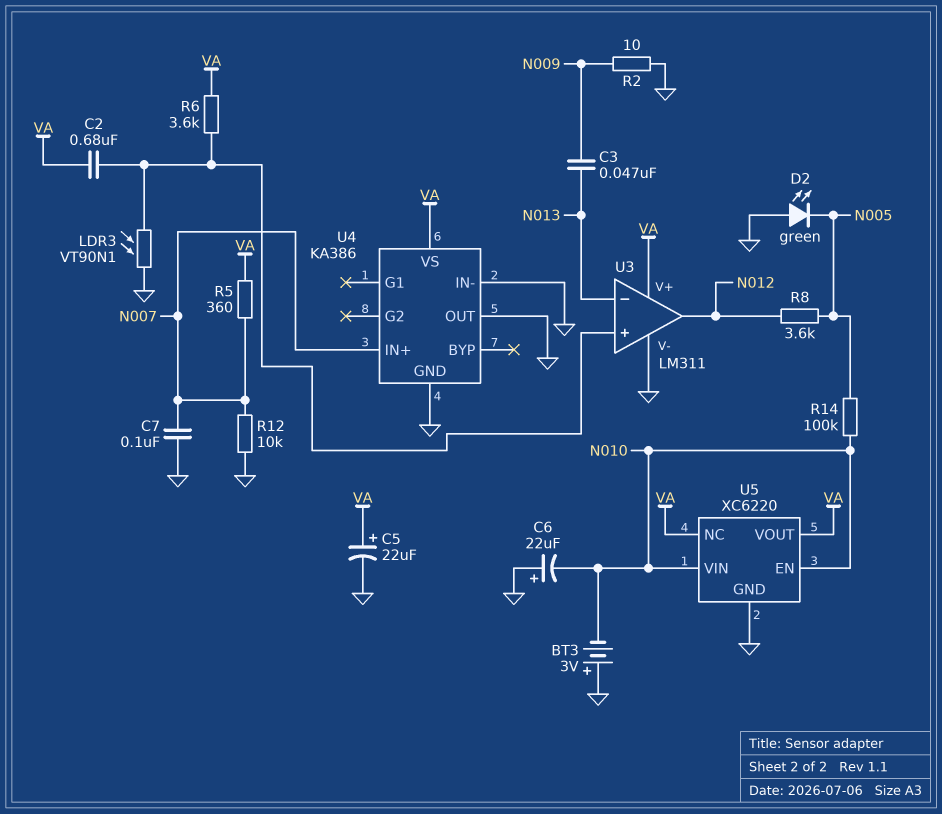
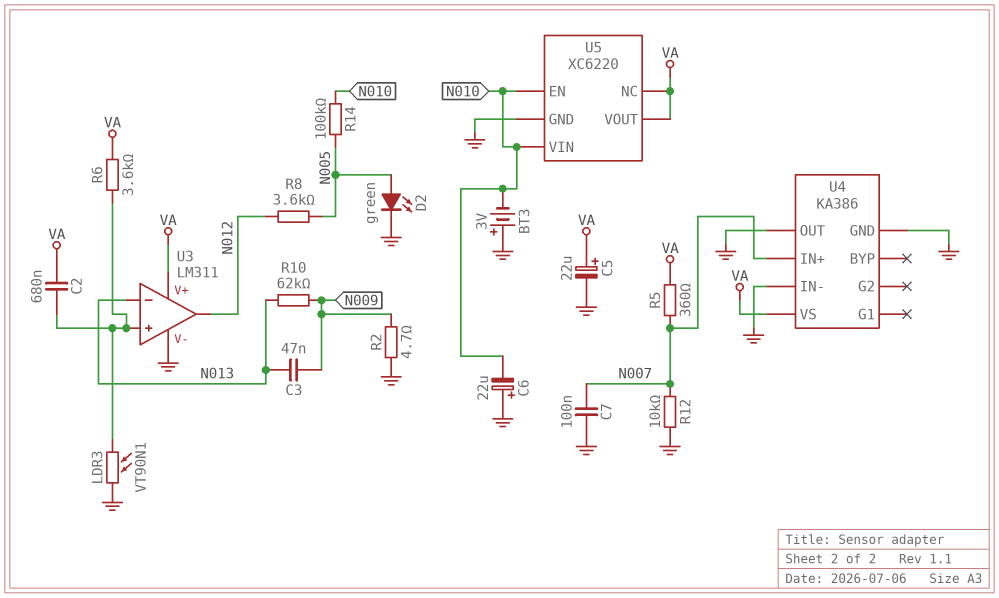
D2: LED green (A GND, K N005) -> LED green (A N005, K GND)
R2: 10 (GND, N009) -> 4.7 (GND, N009)
R10: none -> 62k (N009, N013)

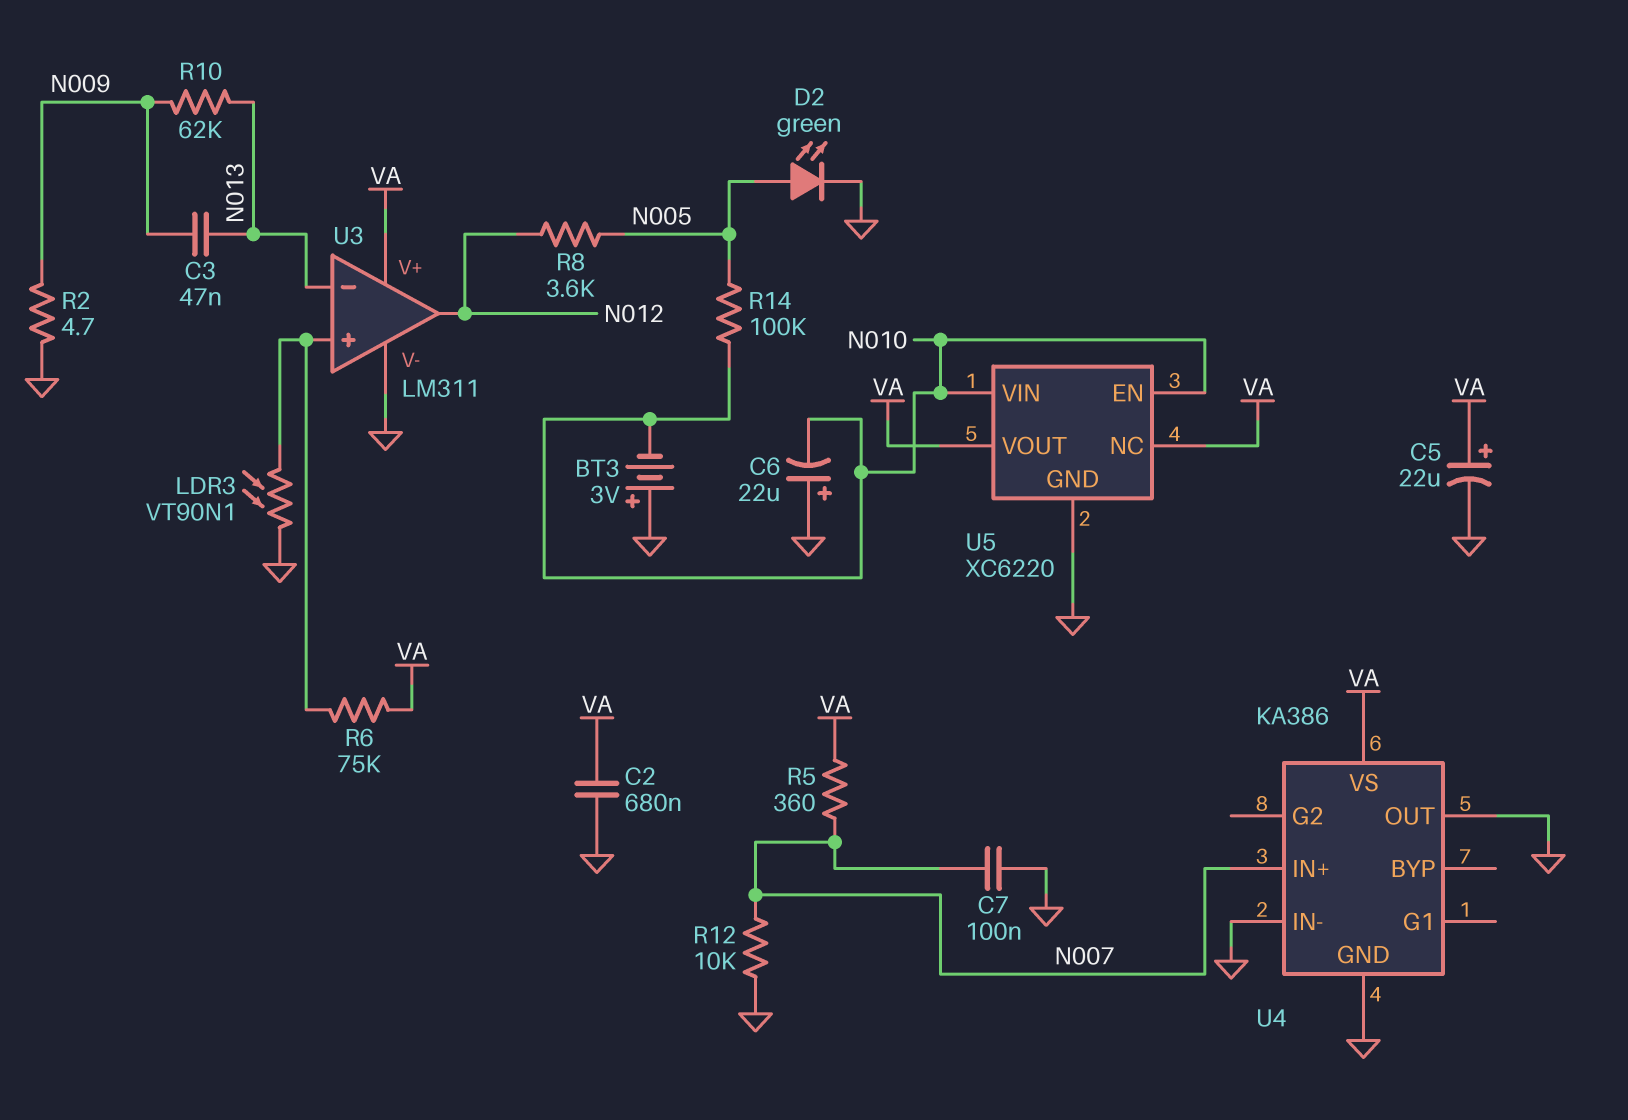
C2: 680nF (U3/in+, VA) -> 680nF (GND, VA)
R6: 3.6k (U3/in+, VA) -> 75k (U3/in+, VA)

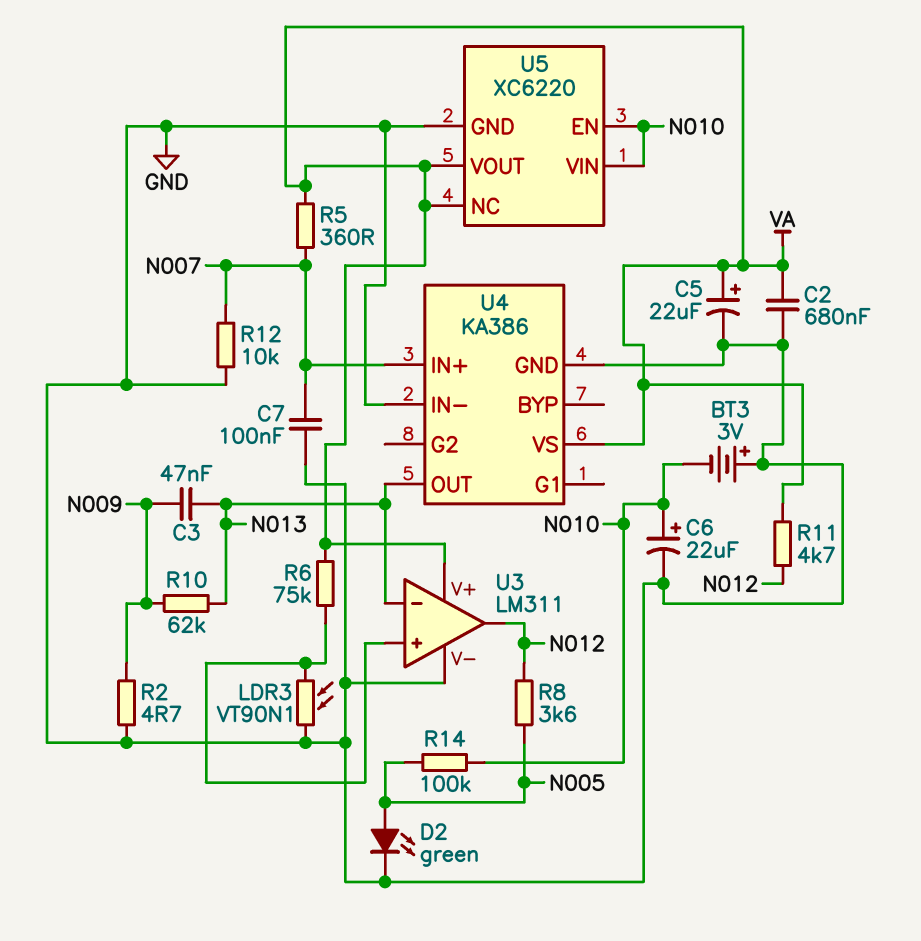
C6: 22uF (plus GND, minus N010) -> 22uF (plus N010, minus GND)
R11: none -> 4.7k (N012, VA)
U4 pin OUT: GND -> N013

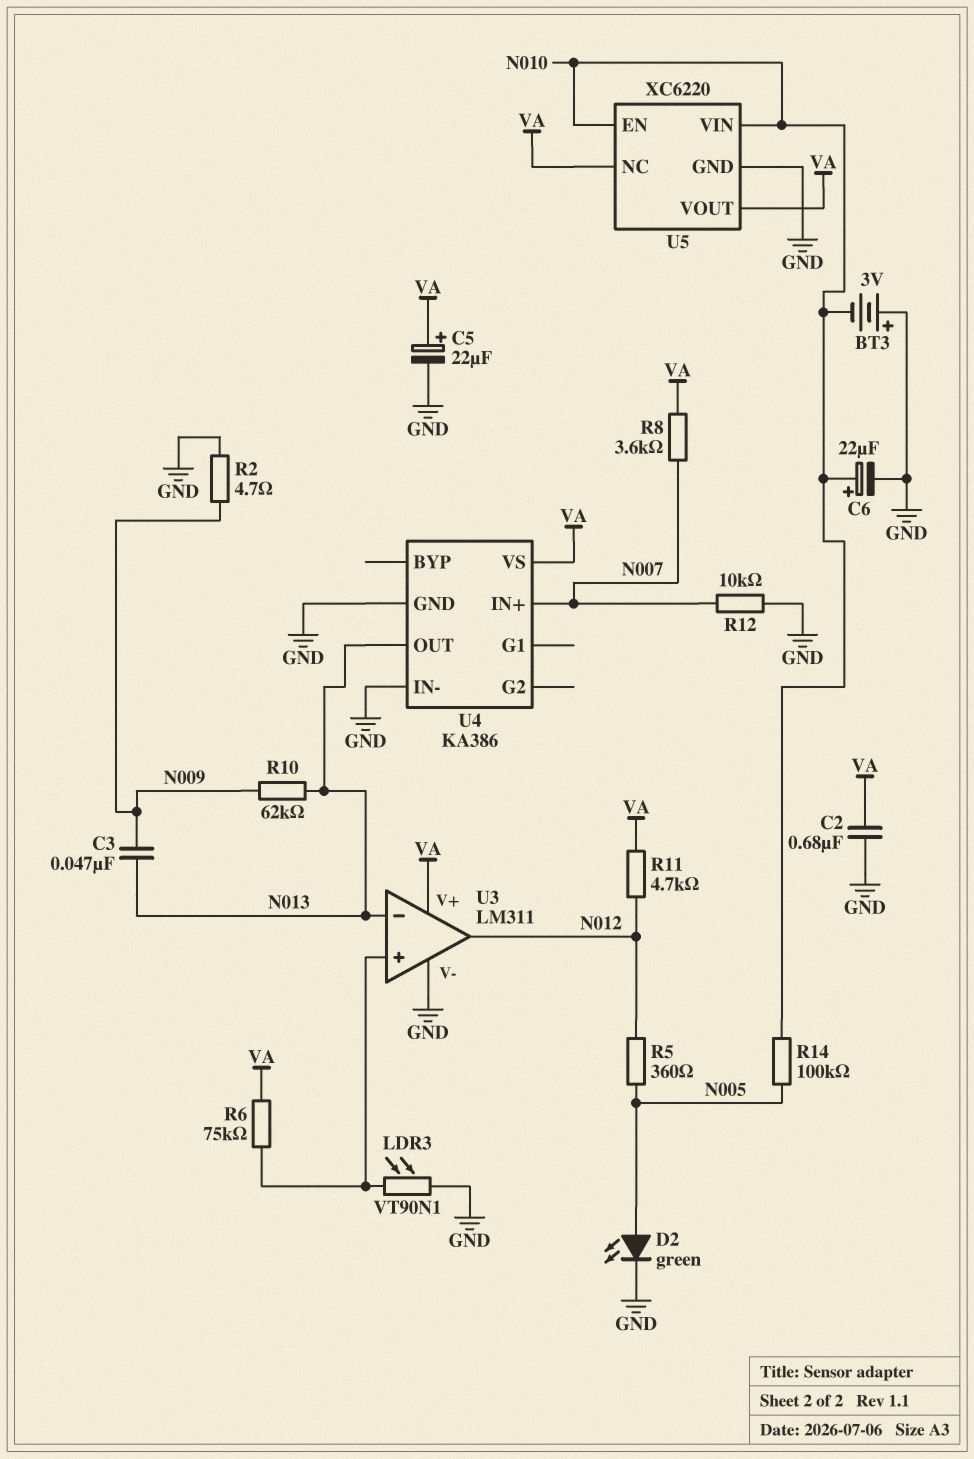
C7: 100nF (GND, N007) -> none
R5: 360 (N007, VA) -> 360 (N005, N012)
R8: 3.6k (N005, N012) -> 3.6k (N007, VA)

